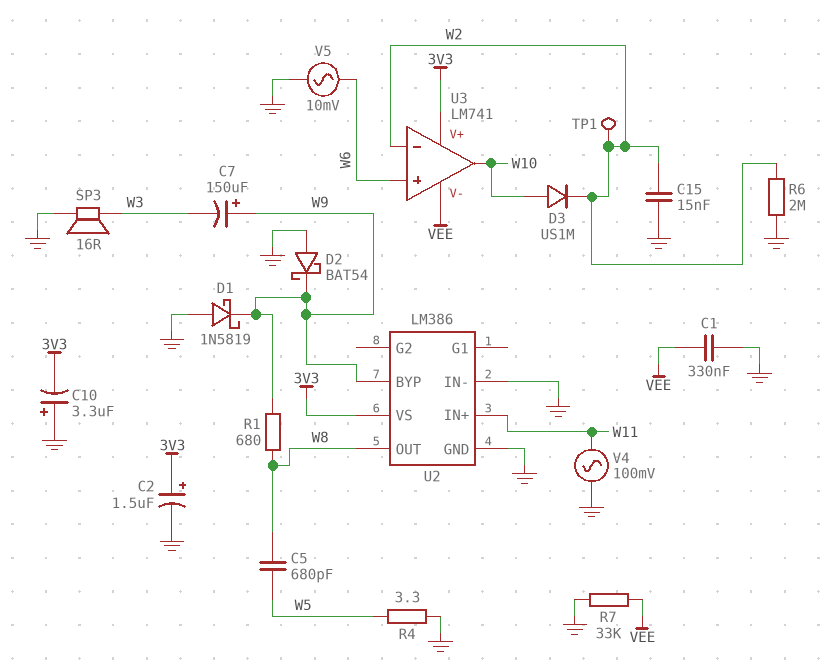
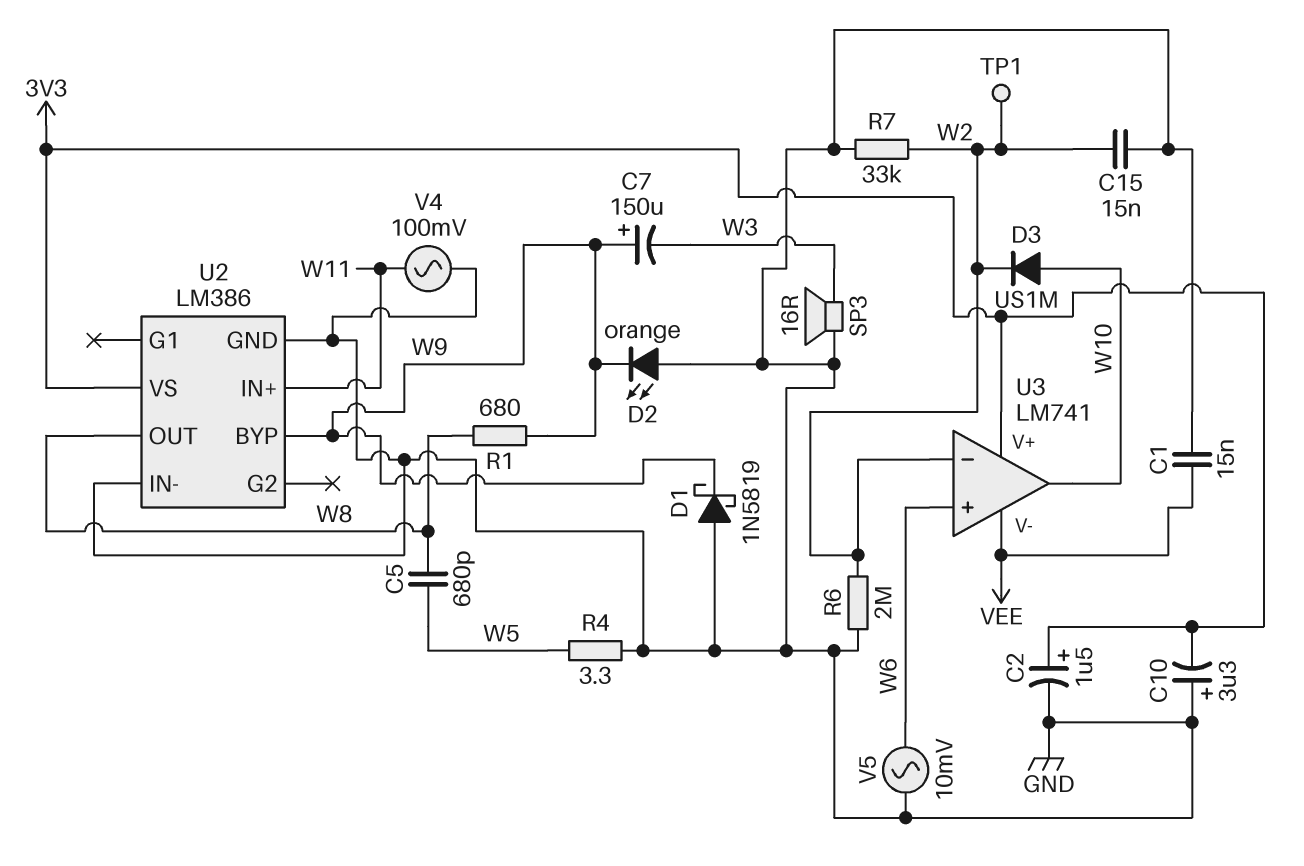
C1: 330nF (GND, VEE) -> 15nF (GND, VEE)
D2: schottky BAT54 (A GND, K W9) -> LED orange (A GND, K W9)
R7: 33k (GND, VEE) -> 33k (GND, W2)

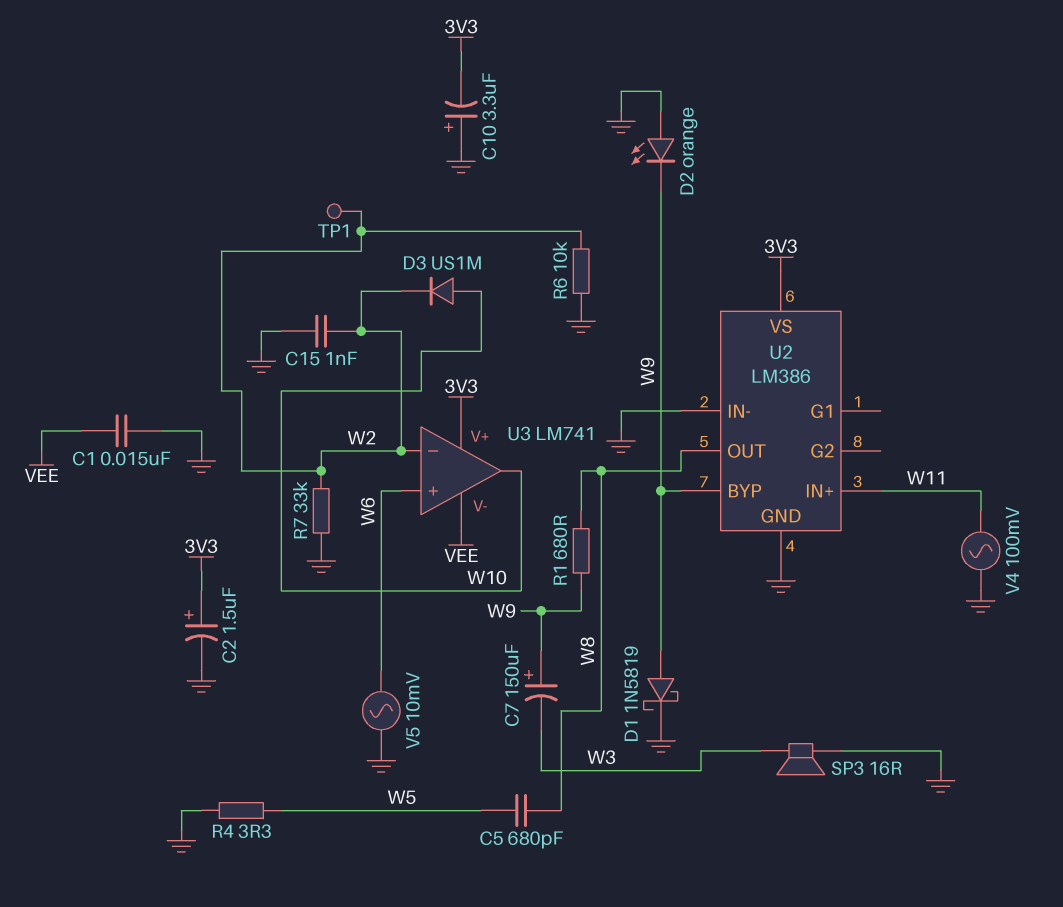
C15: 15nF (GND, W2) -> 1nF (GND, W2)
D1: schottky 1N5819 (A GND, K W9) -> schottky 1N5819 (A W9, K GND)
R6: 2M (GND, W2) -> 10k (GND, W2)

